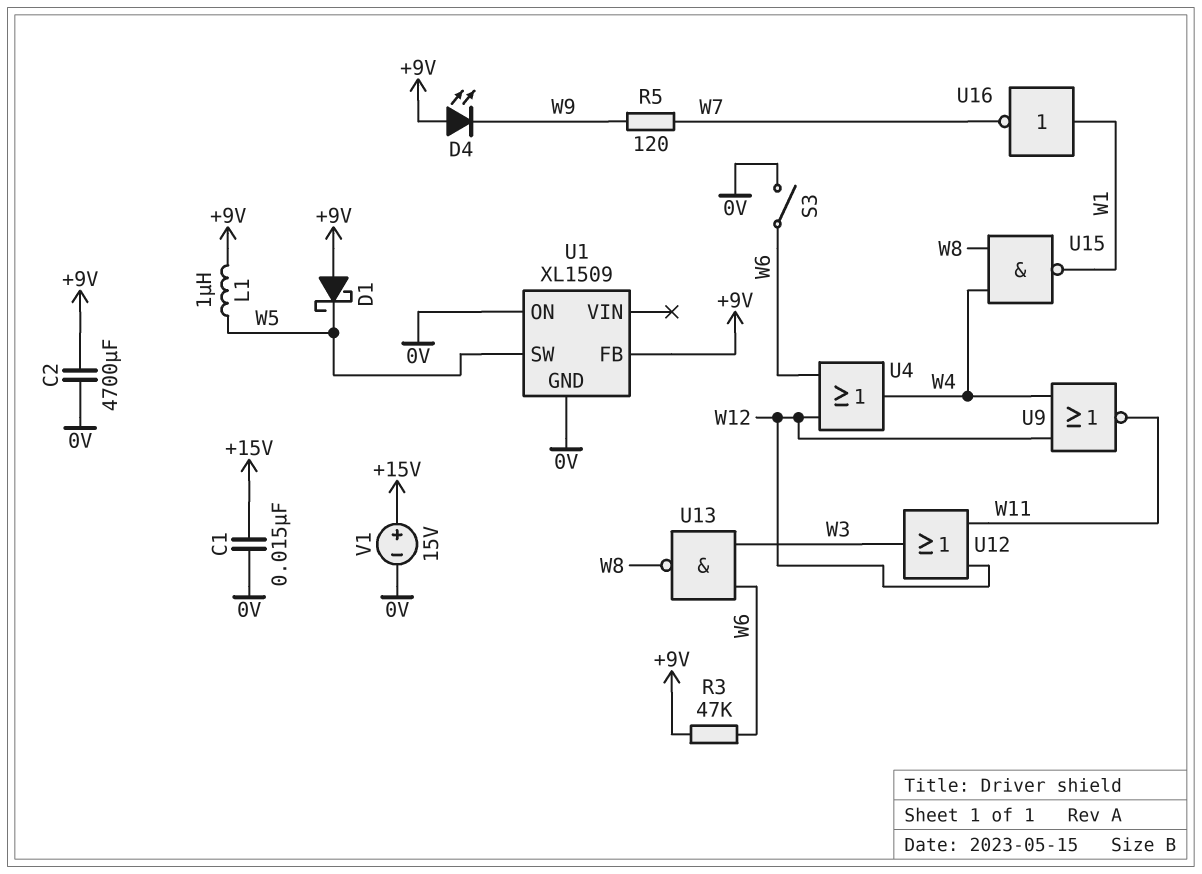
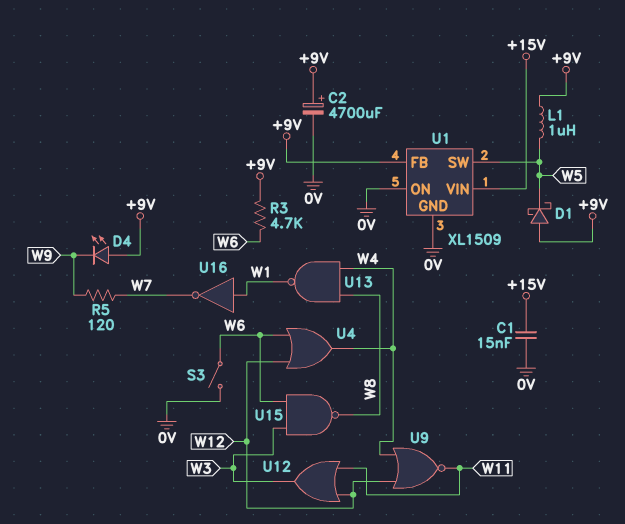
C2: 4700uF (+9V, 0V) -> 4700uF (plus +9V, minus 0V)
R3: 47k (+9V, W6) -> 4.7k (+9V, W6)
U1 pin VIN: none -> +15V
U13: NAND (in W3, in W6, out W8) -> NAND (in W4, in W8, out W1)
U15: NAND (in W4, in W8, out W1) -> NAND (in W3, in W6, out W8)
V1: 15V (plus +15V, minus 0V) -> none

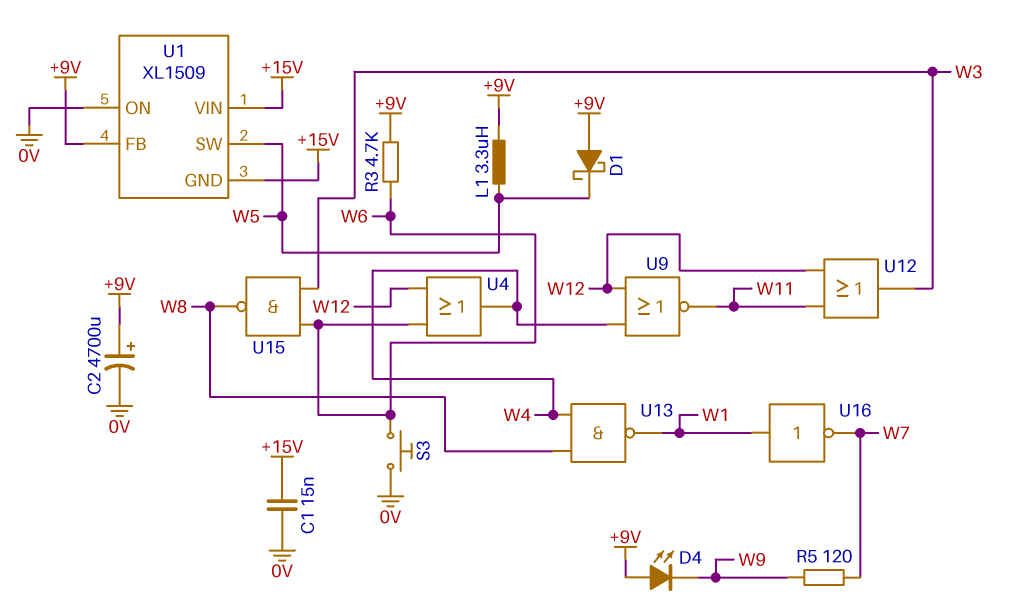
L1: 1uH (+9V, W5) -> 3.3uH (+9V, W5)
S3: switch (0V, W6) -> button (0V, W6)
U1 pin GND: 0V -> +15V

